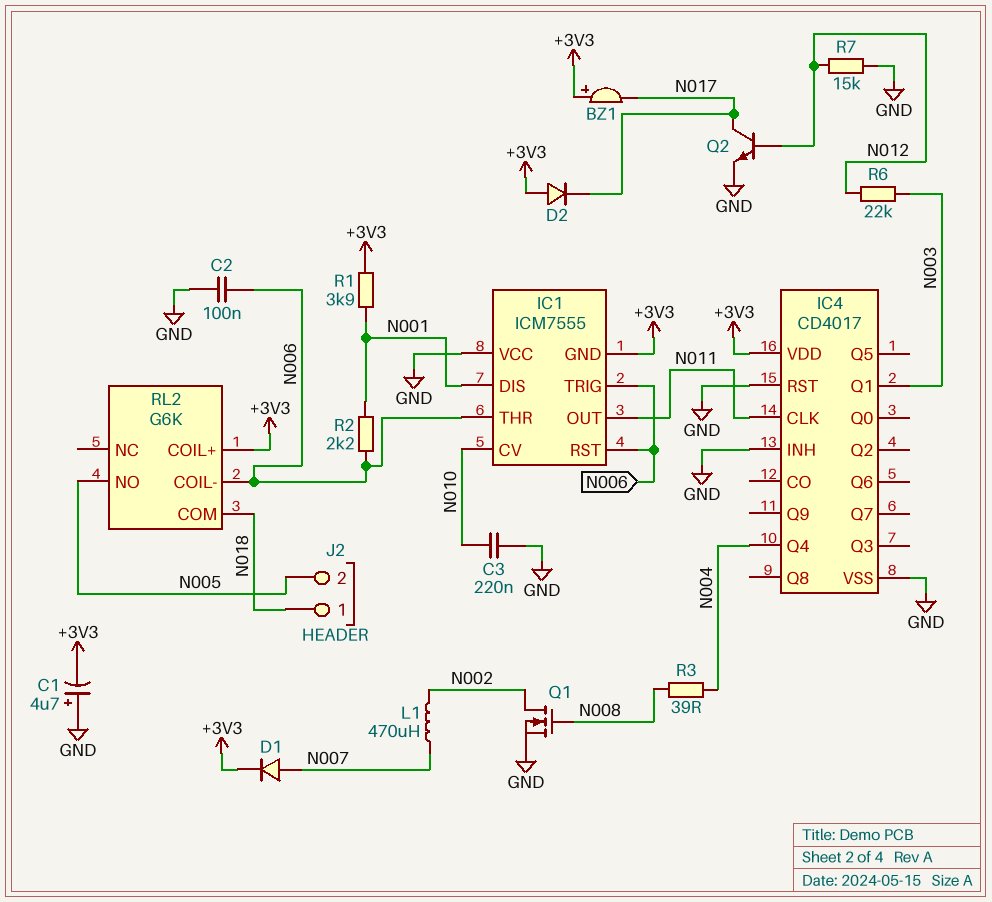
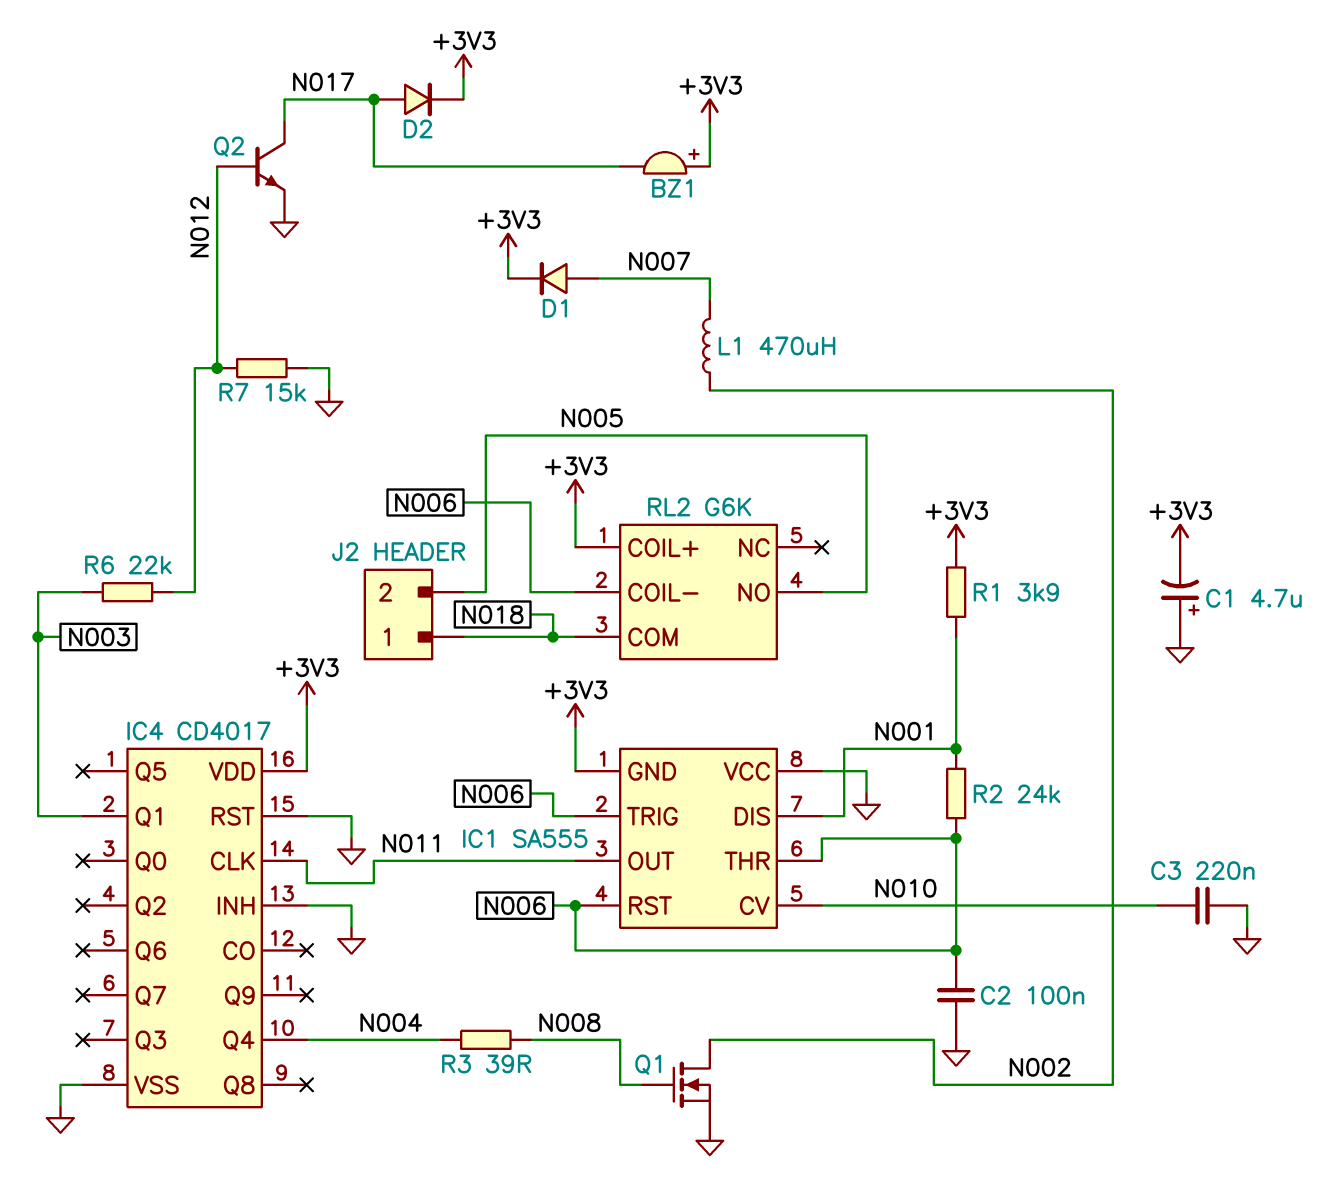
D2: diode (A +3V3, K N017) -> diode (A N017, K +3V3)
IC1: ICM7555 -> SA555
R2: 2.2k (N001, N006) -> 24k (N001, N006)

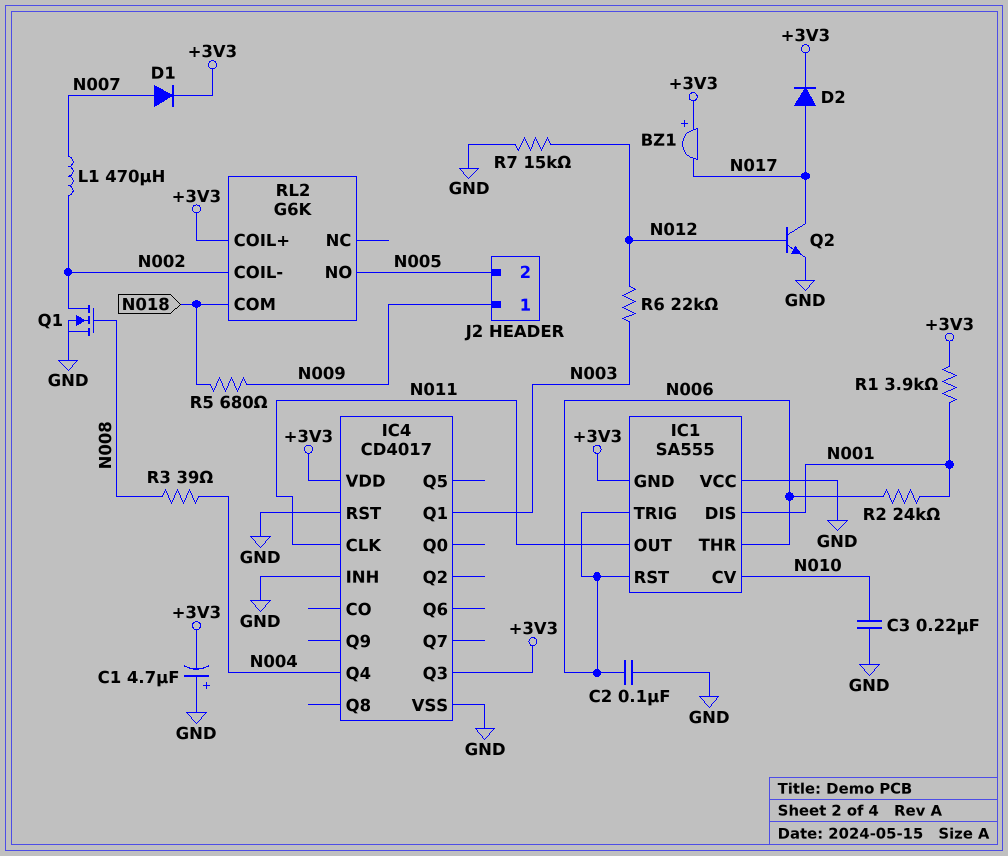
IC4 pin Q3: none -> +3V3
J2 pin 1: N018 -> N009
R5: none -> 680 (N009, N018)
RL2 pin COIL-: N006 -> N002

